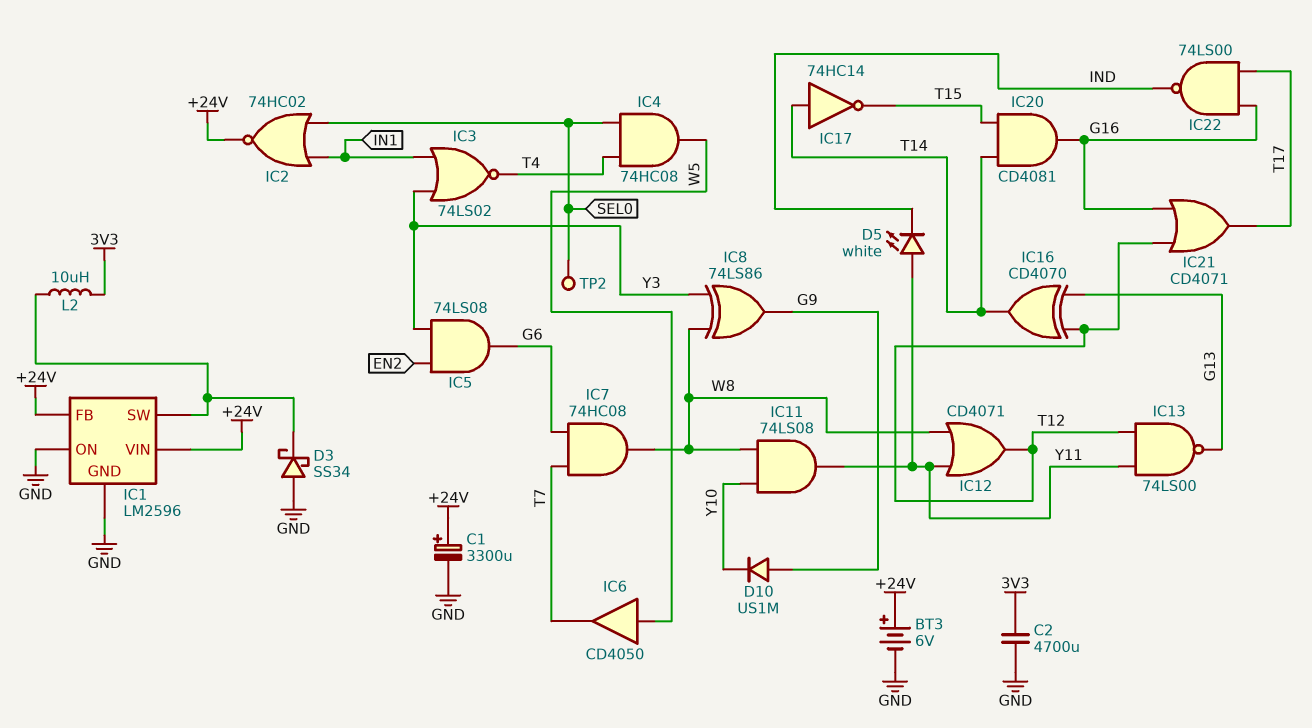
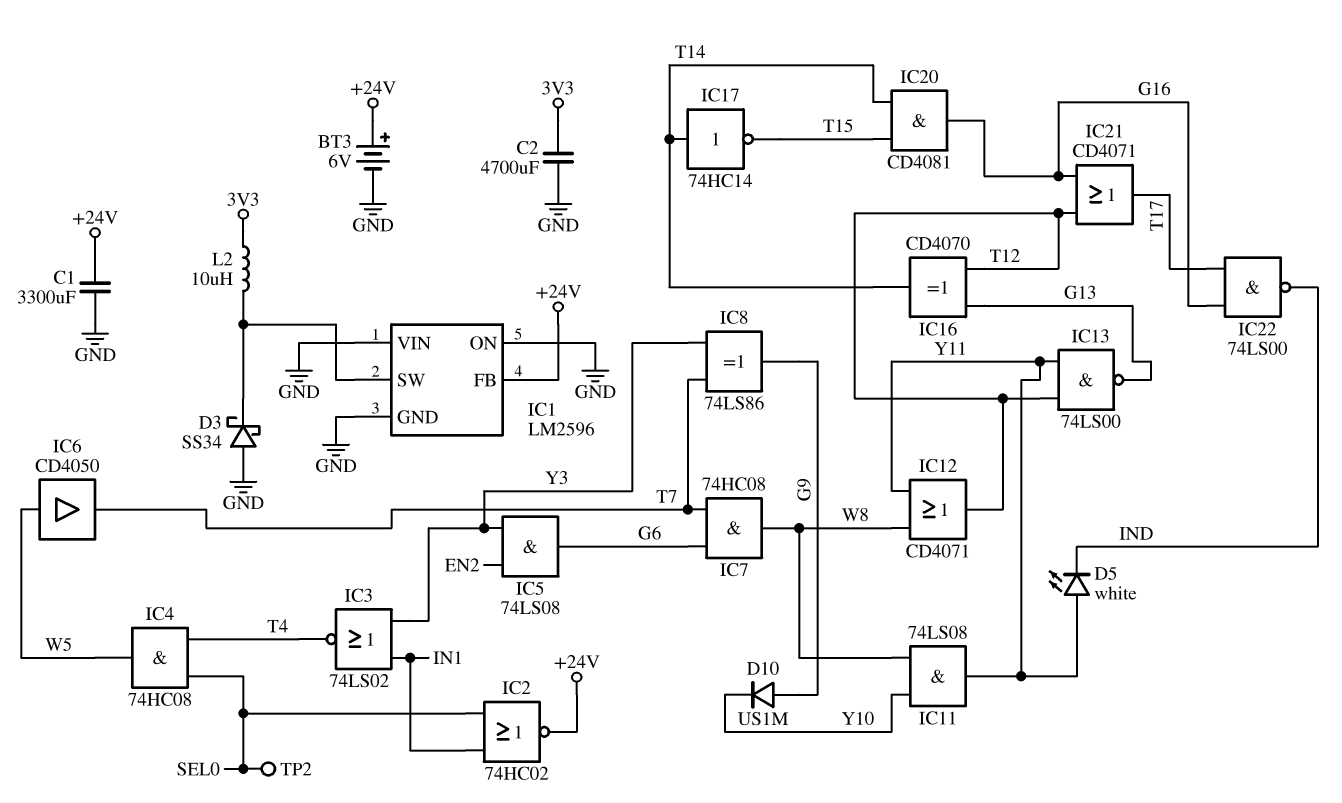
C1: 3300uF (plus +24V, minus GND) -> 3300uF (+24V, GND)
IC1 pin VIN: +24V -> GND
IC8: XOR 74LS86 (in W8, in Y3, out G9) -> XOR 74LS86 (in T7, in Y3, out G9)

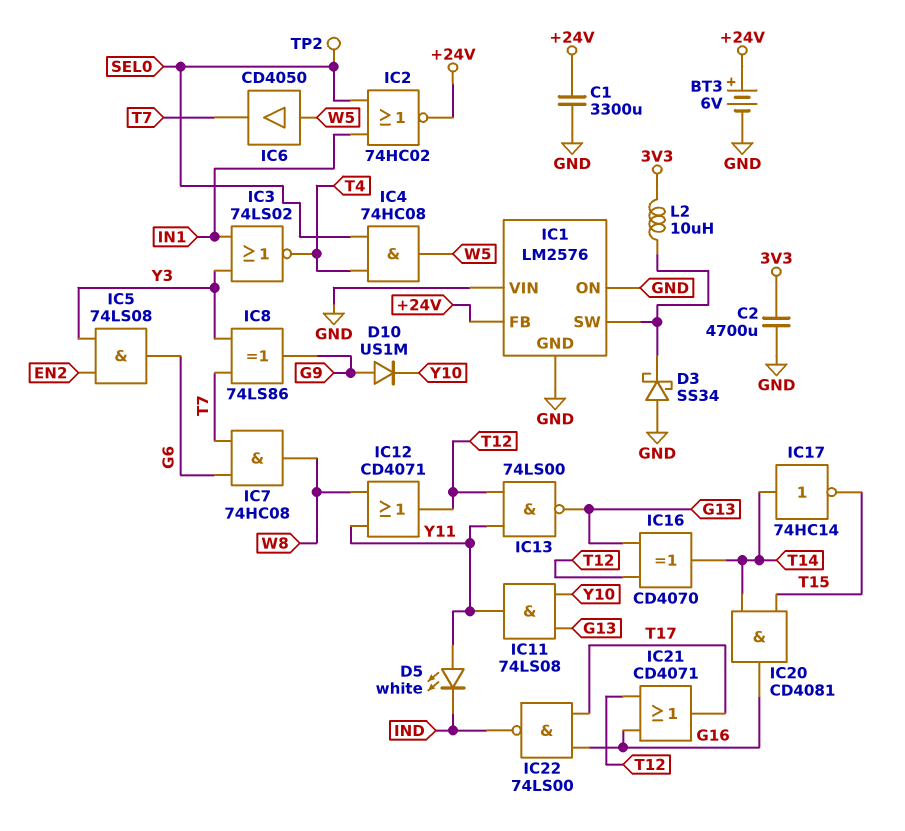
IC1: LM2596 -> LM2576
IC11: AND 74LS08 (in W8, in Y10, out Y11) -> AND 74LS08 (in G13, in Y10, out Y11)

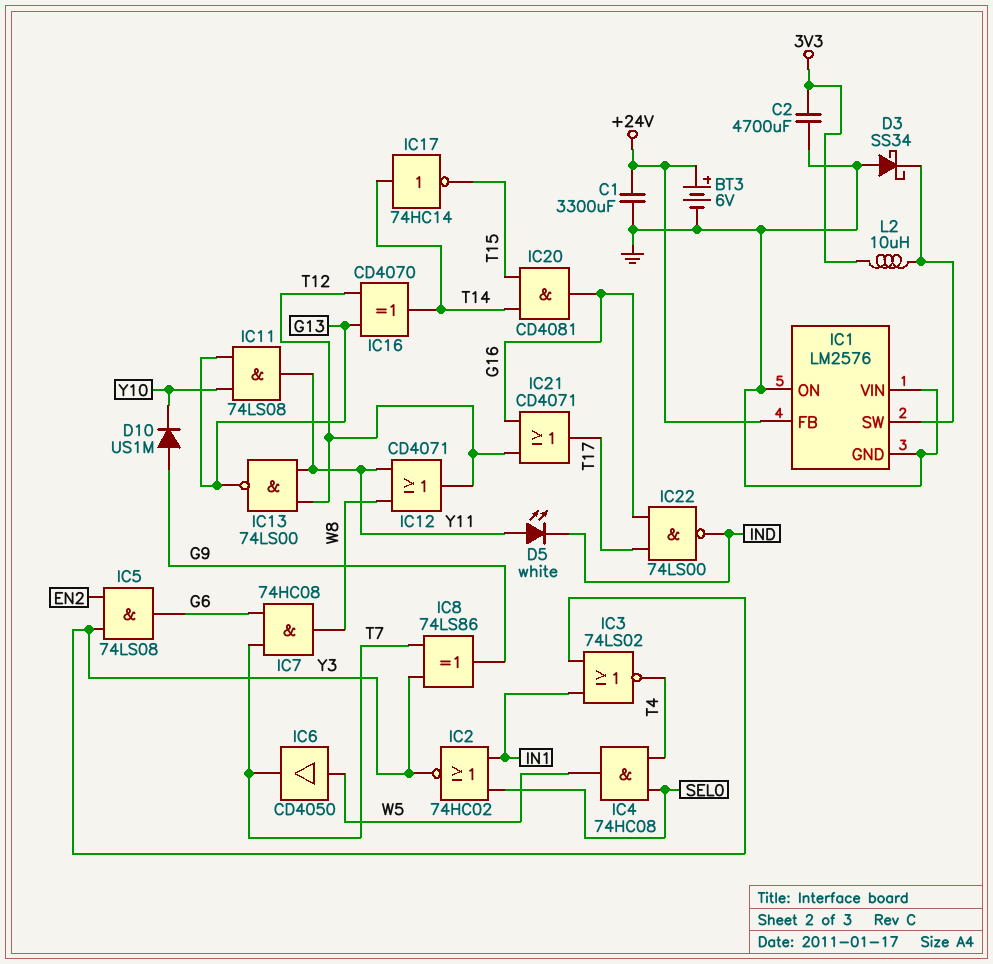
IC2: NOR 74HC02 (in IN1, in SEL0, out +24V) -> NOR 74HC02 (in IN1, in SEL0, out Y3)
TP2: test point (SEL0) -> none

